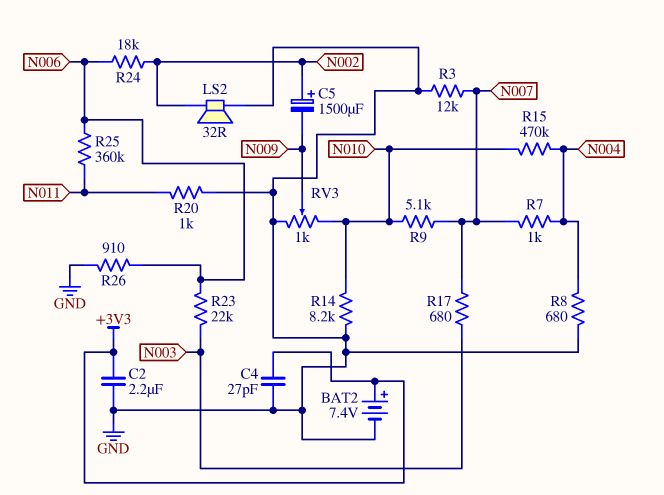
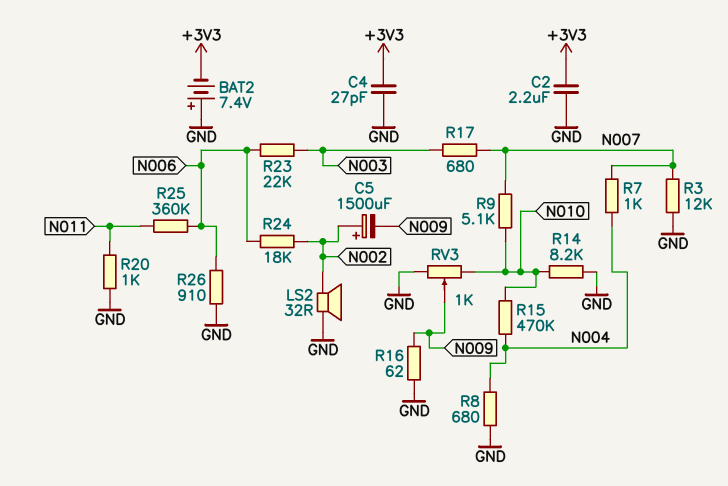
BAT2: 7.4V (plus +3V3, minus GND) -> 7.4V (plus GND, minus +3V3)
R16: none -> 62 (GND, N009)

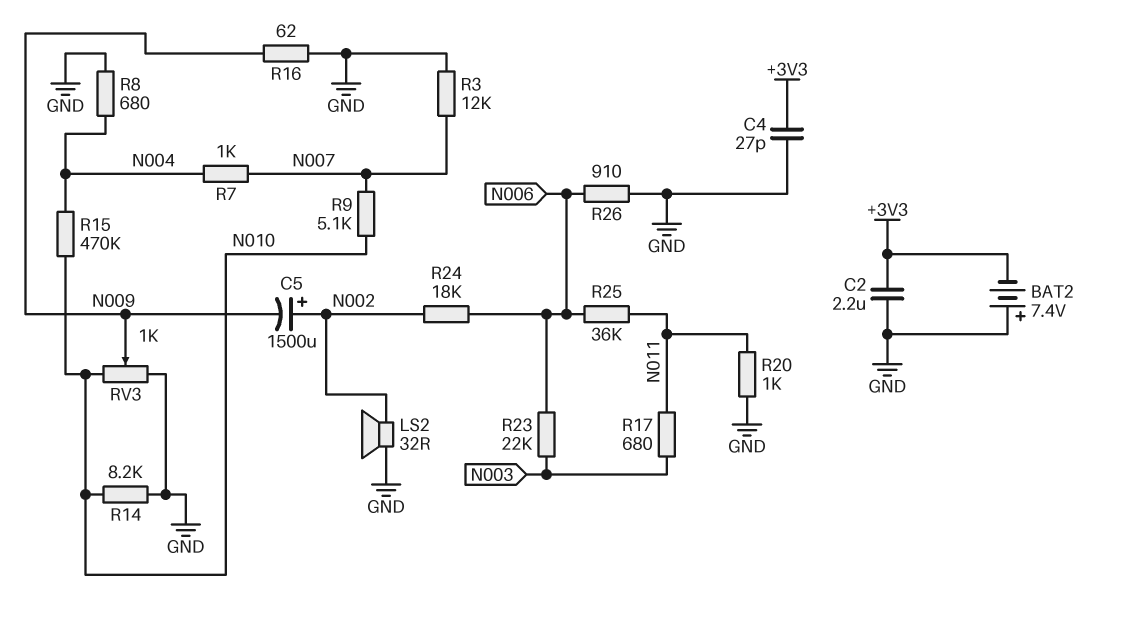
R17: 680 (N003, N007) -> 680 (N003, N011)
R25: 360k (N006, N011) -> 36k (N006, N011)

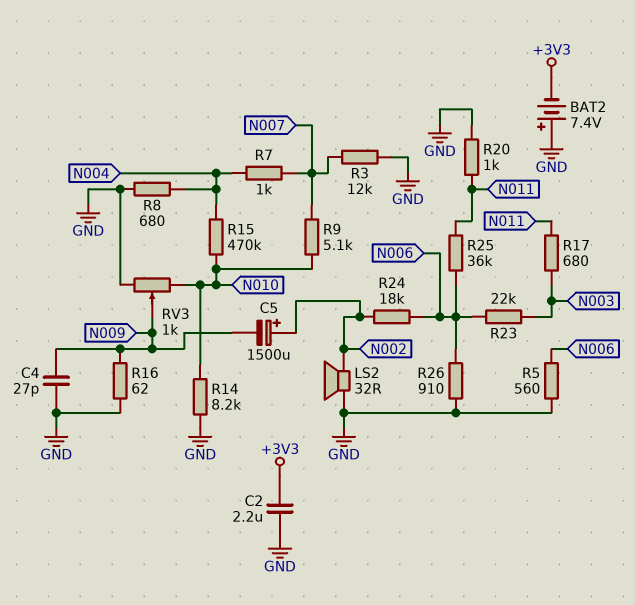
C4: 27pF (+3V3, GND) -> 27pF (GND, N009)
R5: none -> 560 (GND, N006)

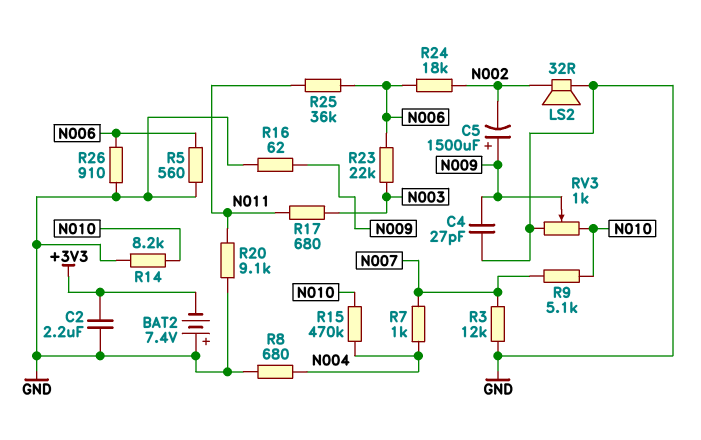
C5: 1500uF (plus N002, minus N009) -> 1500uF (plus N009, minus N002)
R20: 1k (GND, N011) -> 9.1k (GND, N011)

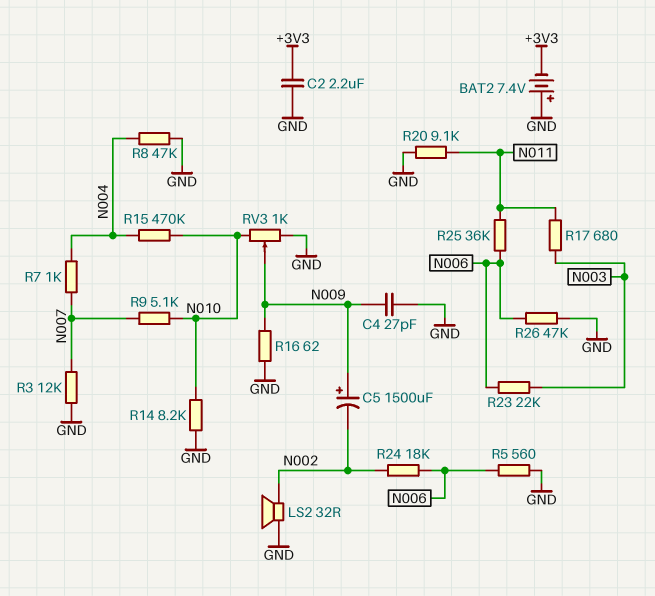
R8: 680 (GND, N004) -> 47k (GND, N004)
R26: 910 (GND, N006) -> 47k (GND, N006)

